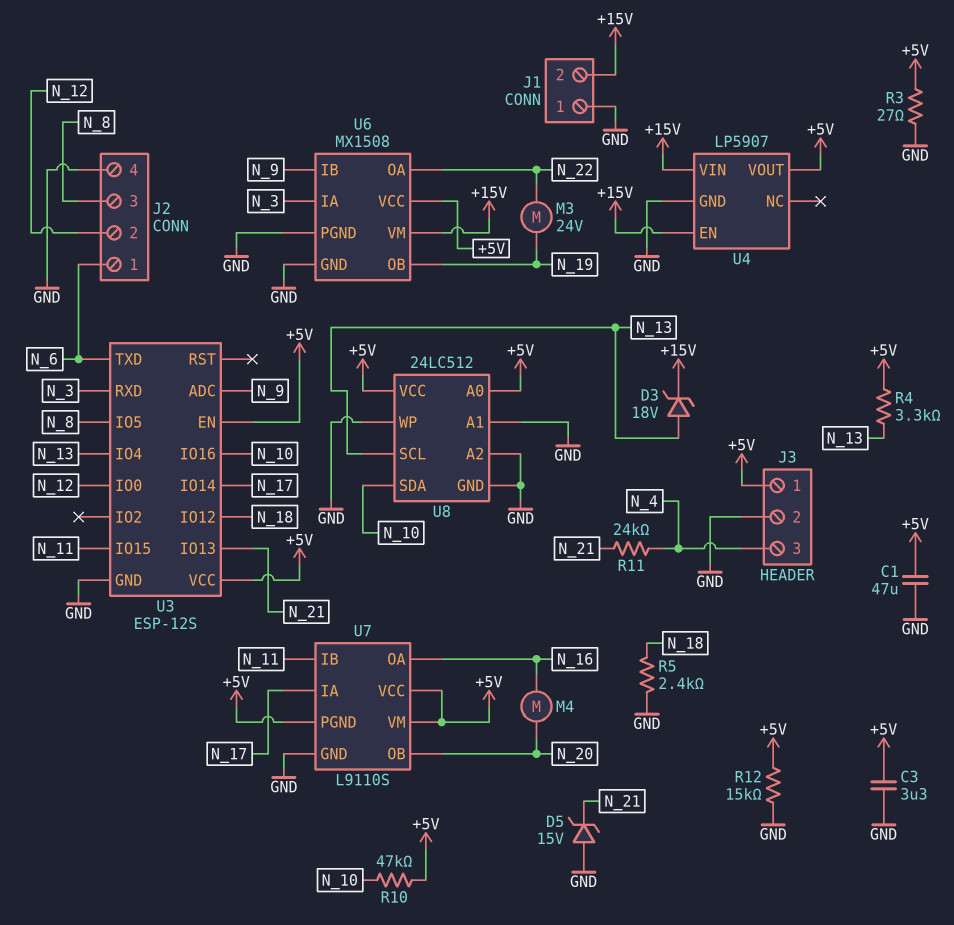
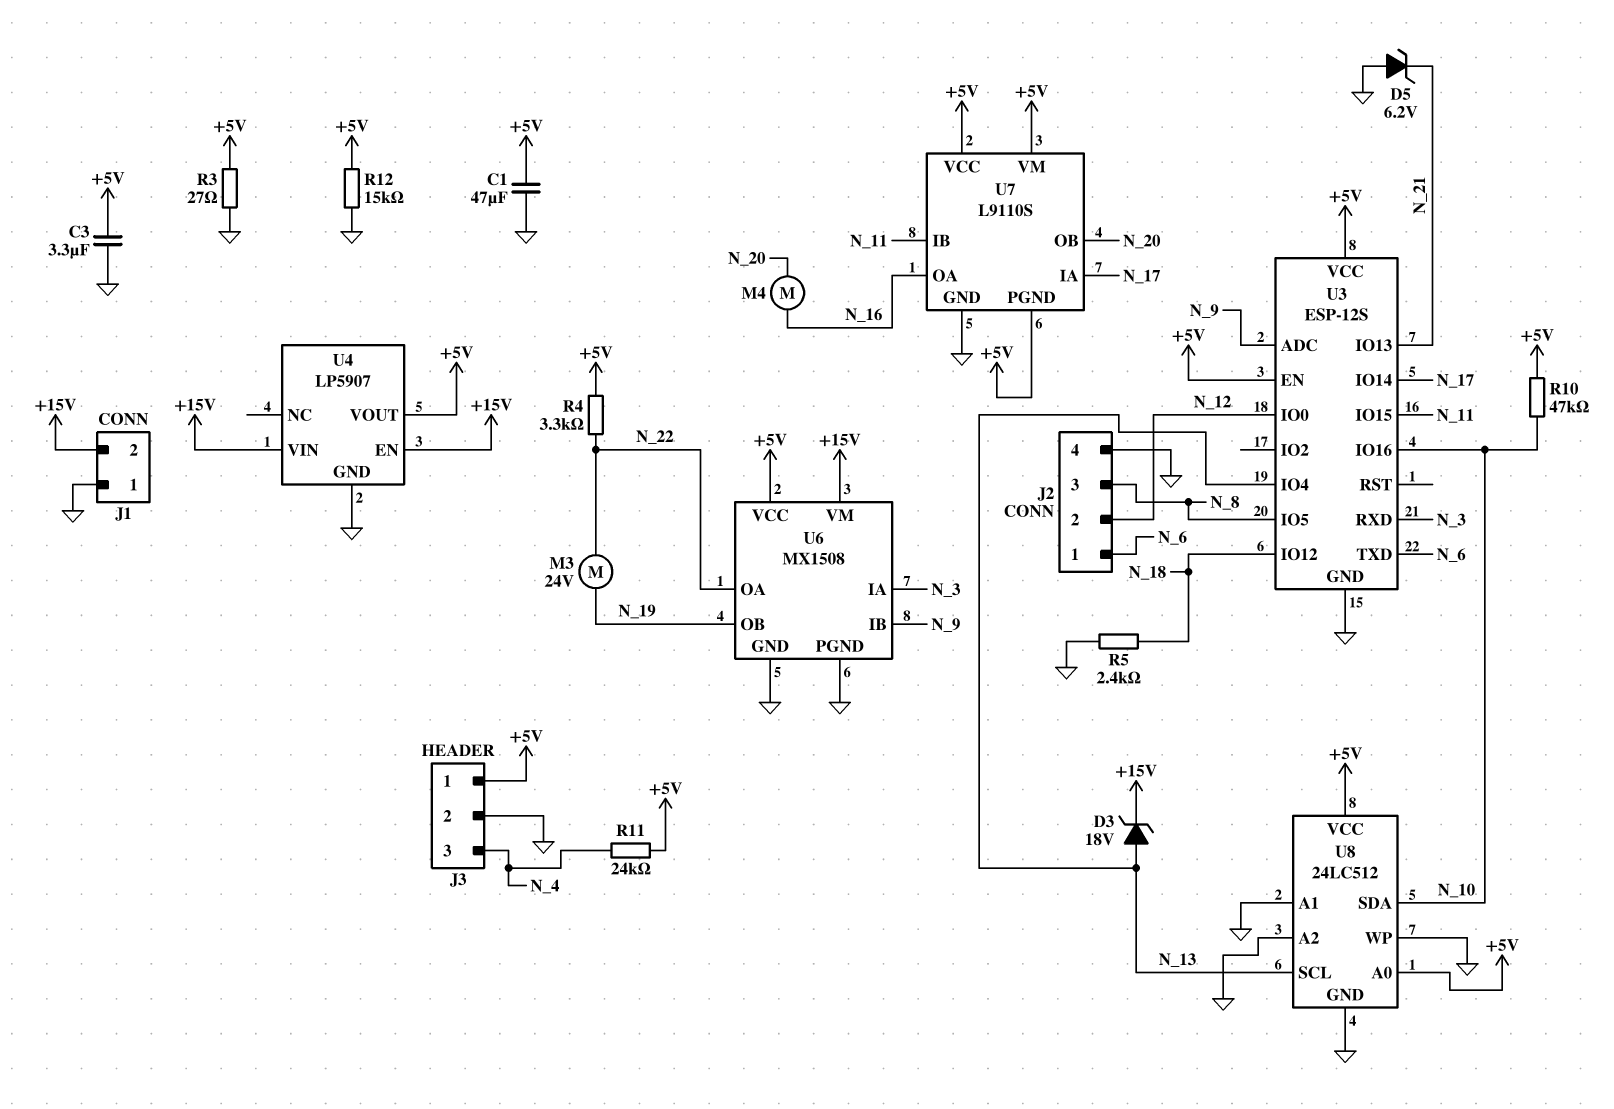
D5: zener 15V (A GND, K N_21) -> zener 6.2V (A GND, K N_21)
R4: 3.3k (+5V, N_13) -> 3.3k (+5V, N_22)
R11: 24k (N_4, N_21) -> 24k (+5V, N_4)

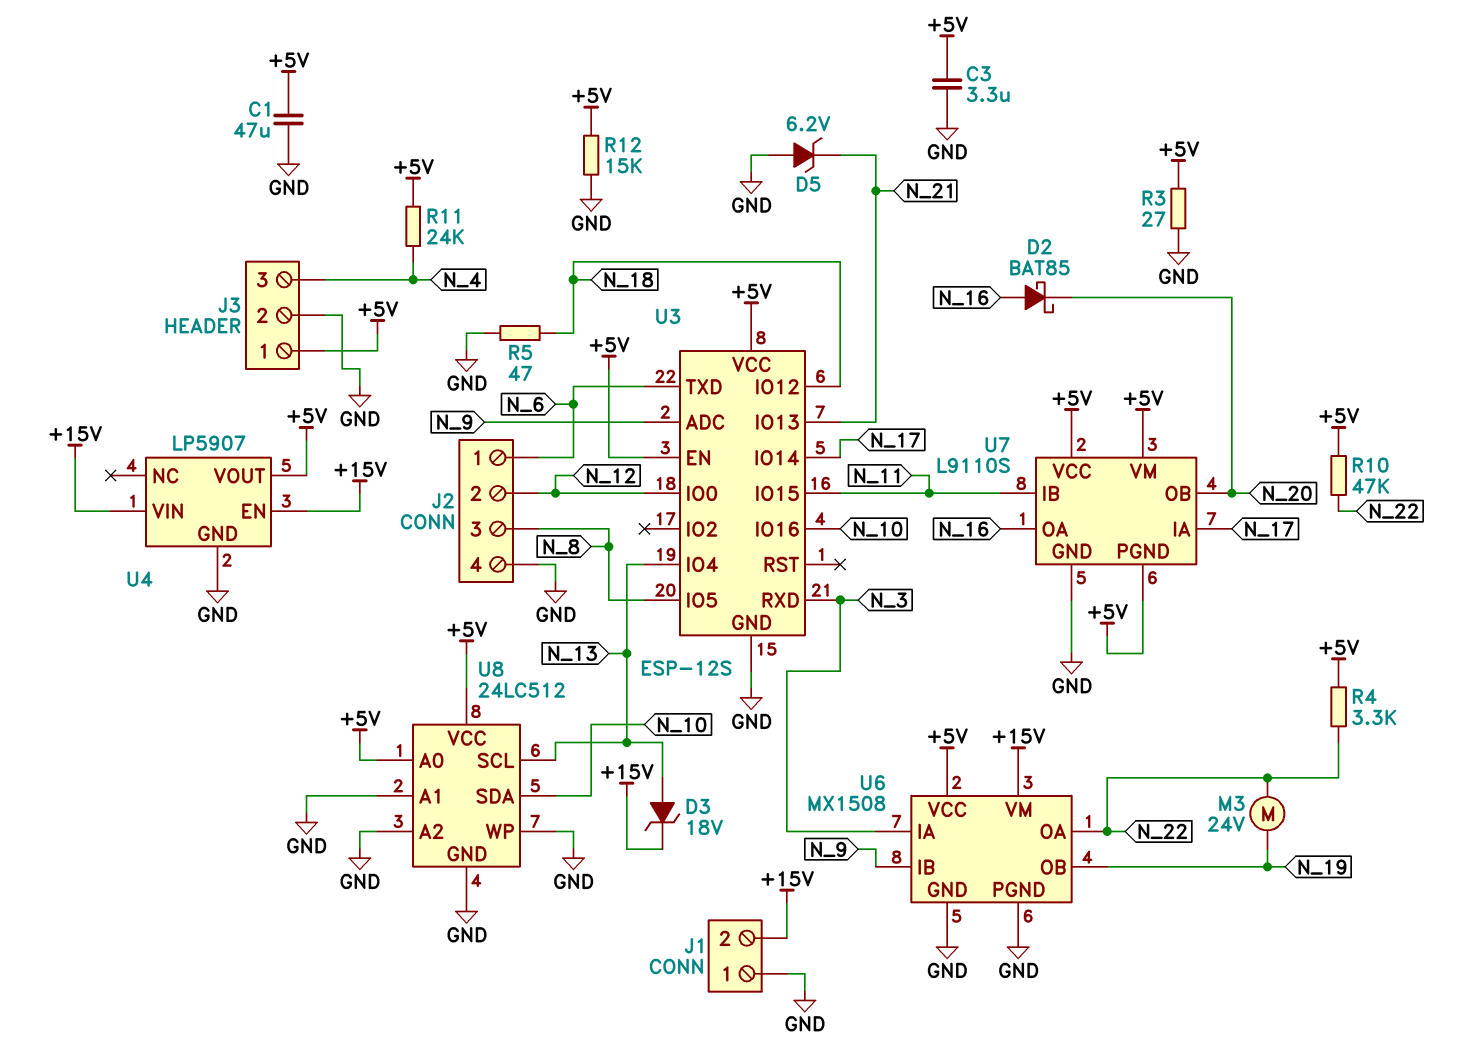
D2: none -> schottky BAT85 (A N_16, K N_20)
M4: motor (N_16, N_20) -> none
R5: 2.4k (GND, N_18) -> 47 (GND, N_18)
R10: 47k (+5V, N_10) -> 47k (+5V, N_22)

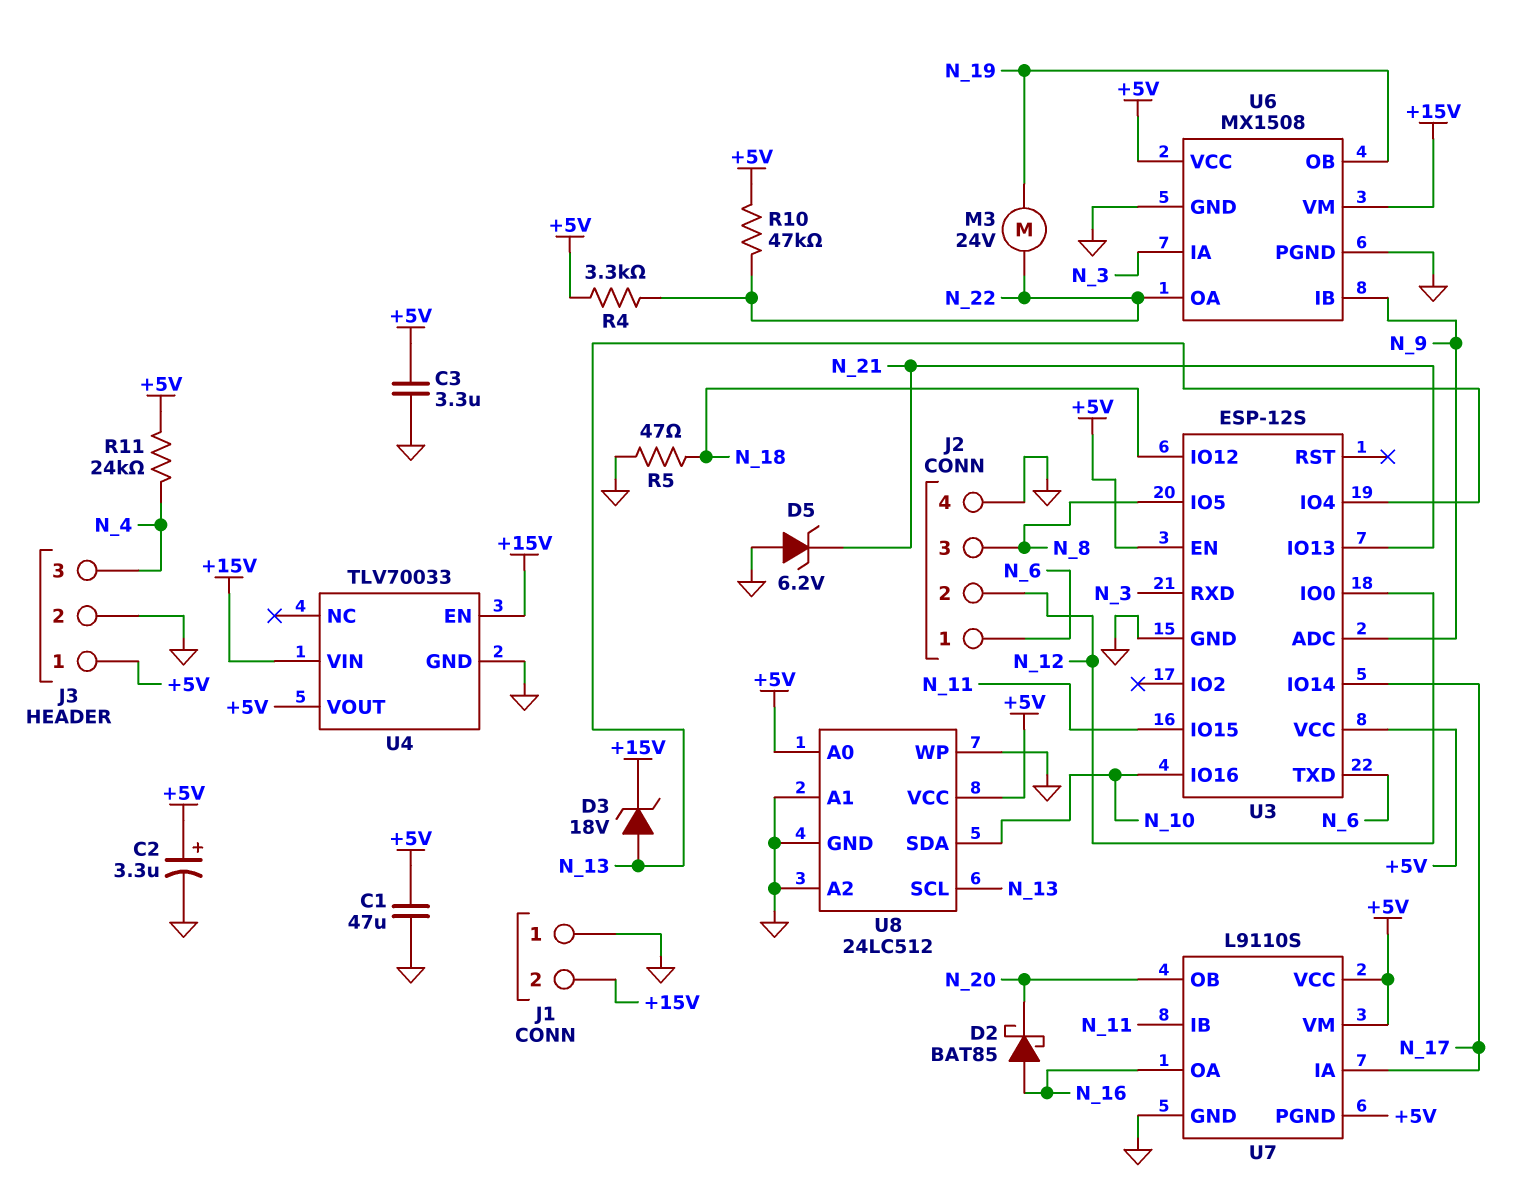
C2: none -> 3.3uF (plus +5V, minus GND)
R3: 27 (+5V, GND) -> none
R12: 15k (+5V, GND) -> none
U4: LP5907 -> TLV70033

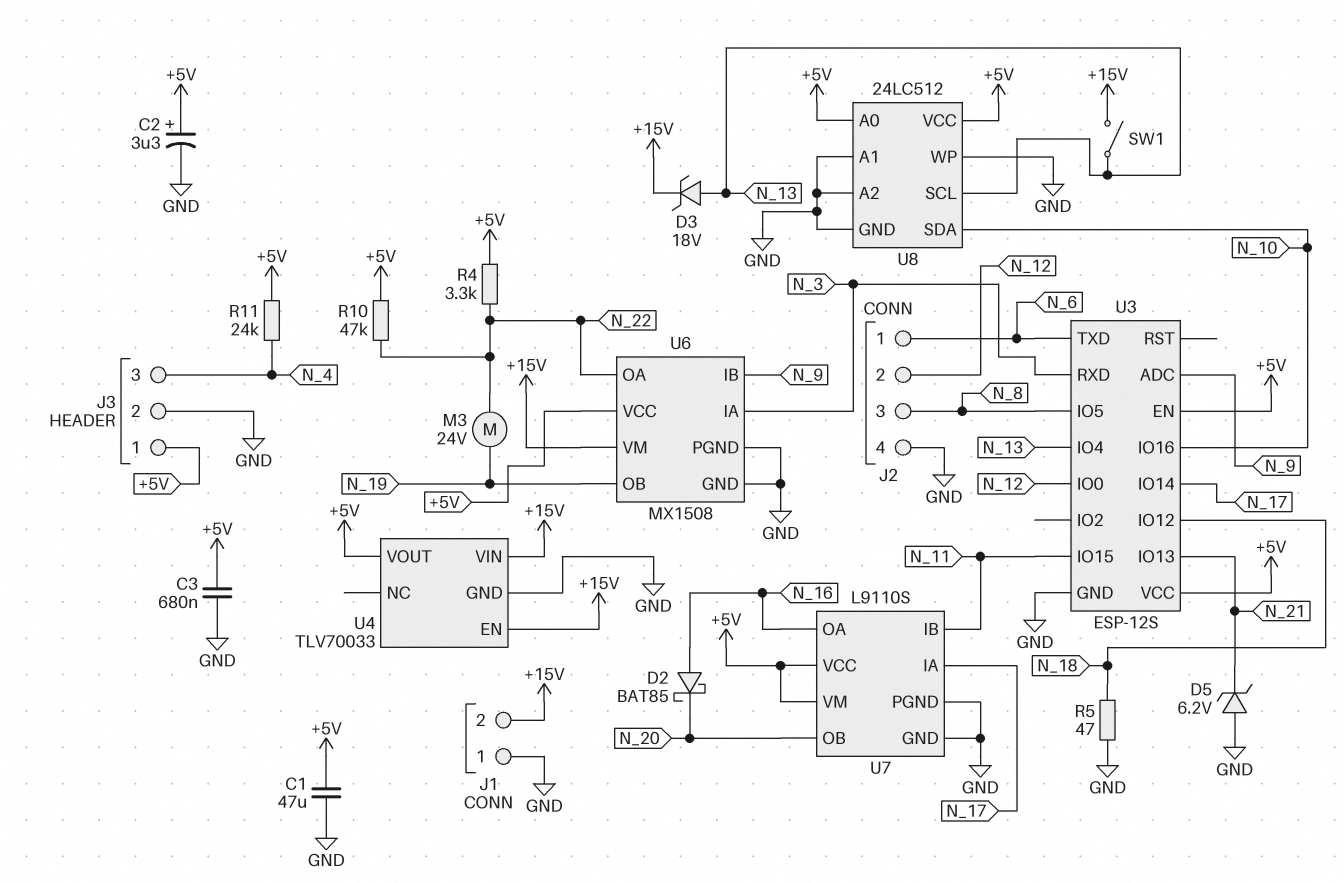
C3: 3.3uF (+5V, GND) -> 680nF (+5V, GND)
SW1: none -> switch (+15V, N_13)
U7 pin PGND: +5V -> GND

